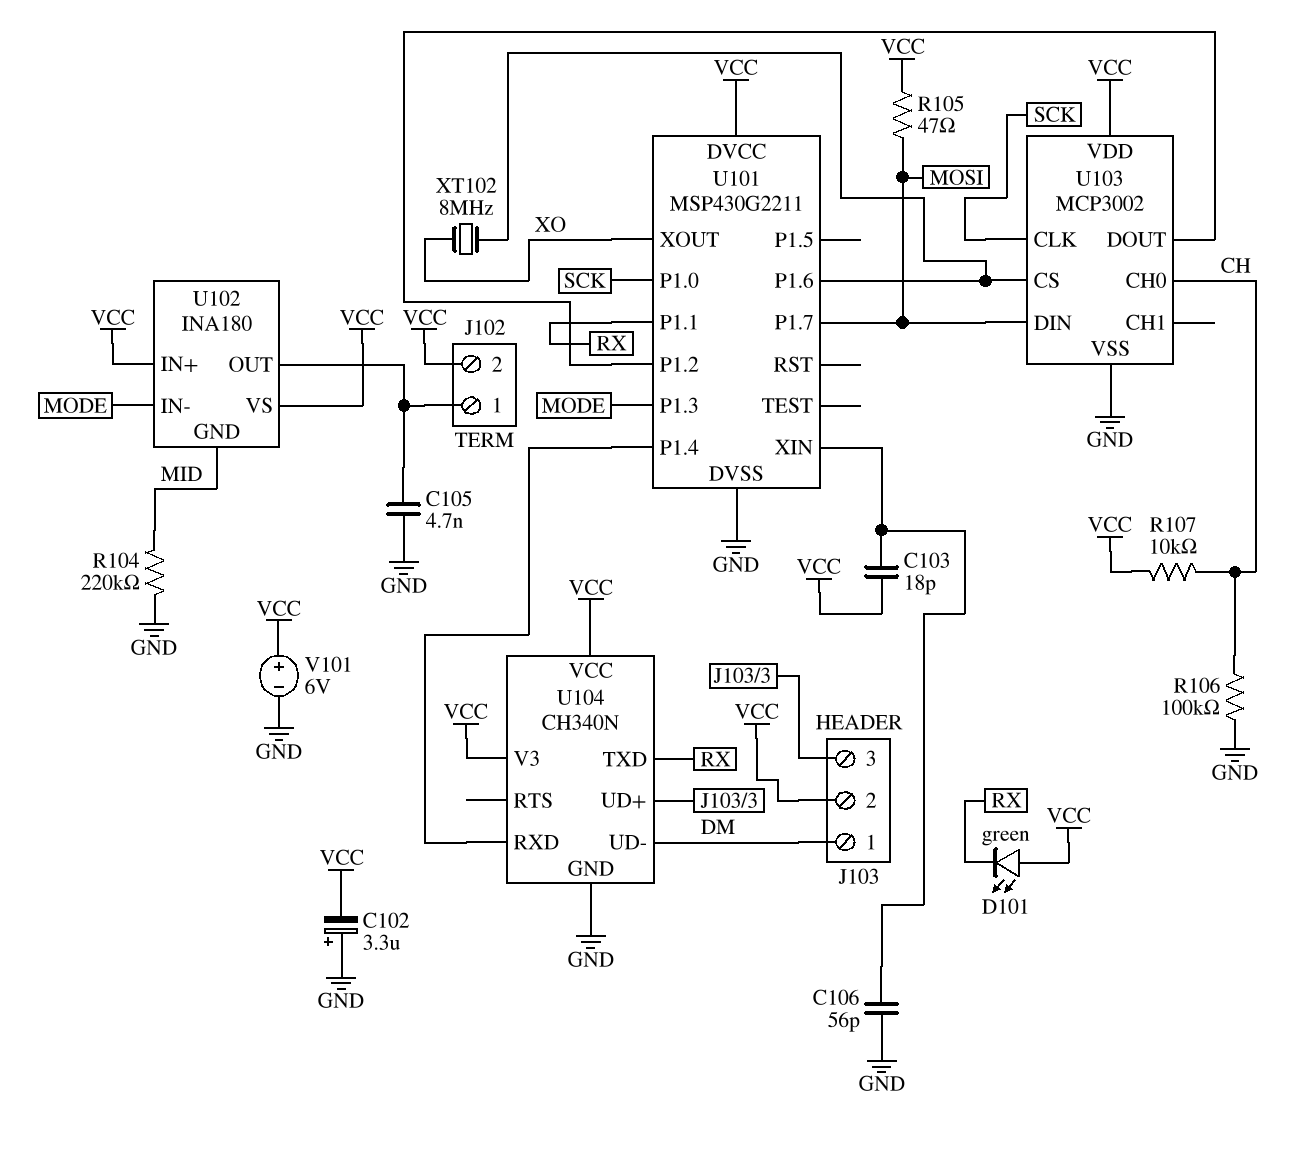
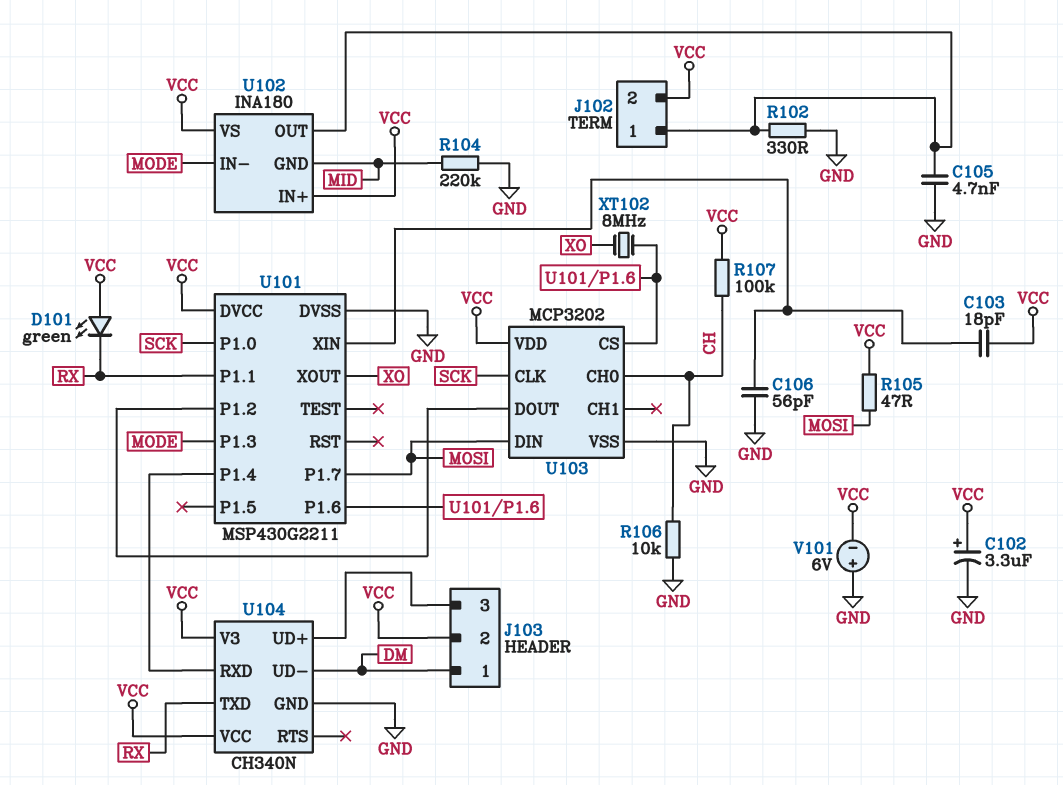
C102: 3.3uF (plus GND, minus VCC) -> 3.3uF (plus VCC, minus GND)
R102: none -> 330 (GND, J102/1)
R106: 100k (CH, GND) -> 10k (CH, GND)
R107: 10k (CH, VCC) -> 100k (CH, VCC)
U103: MCP3002 -> MCP3202
V101: 6V (plus VCC, minus GND) -> 6V (plus GND, minus VCC)

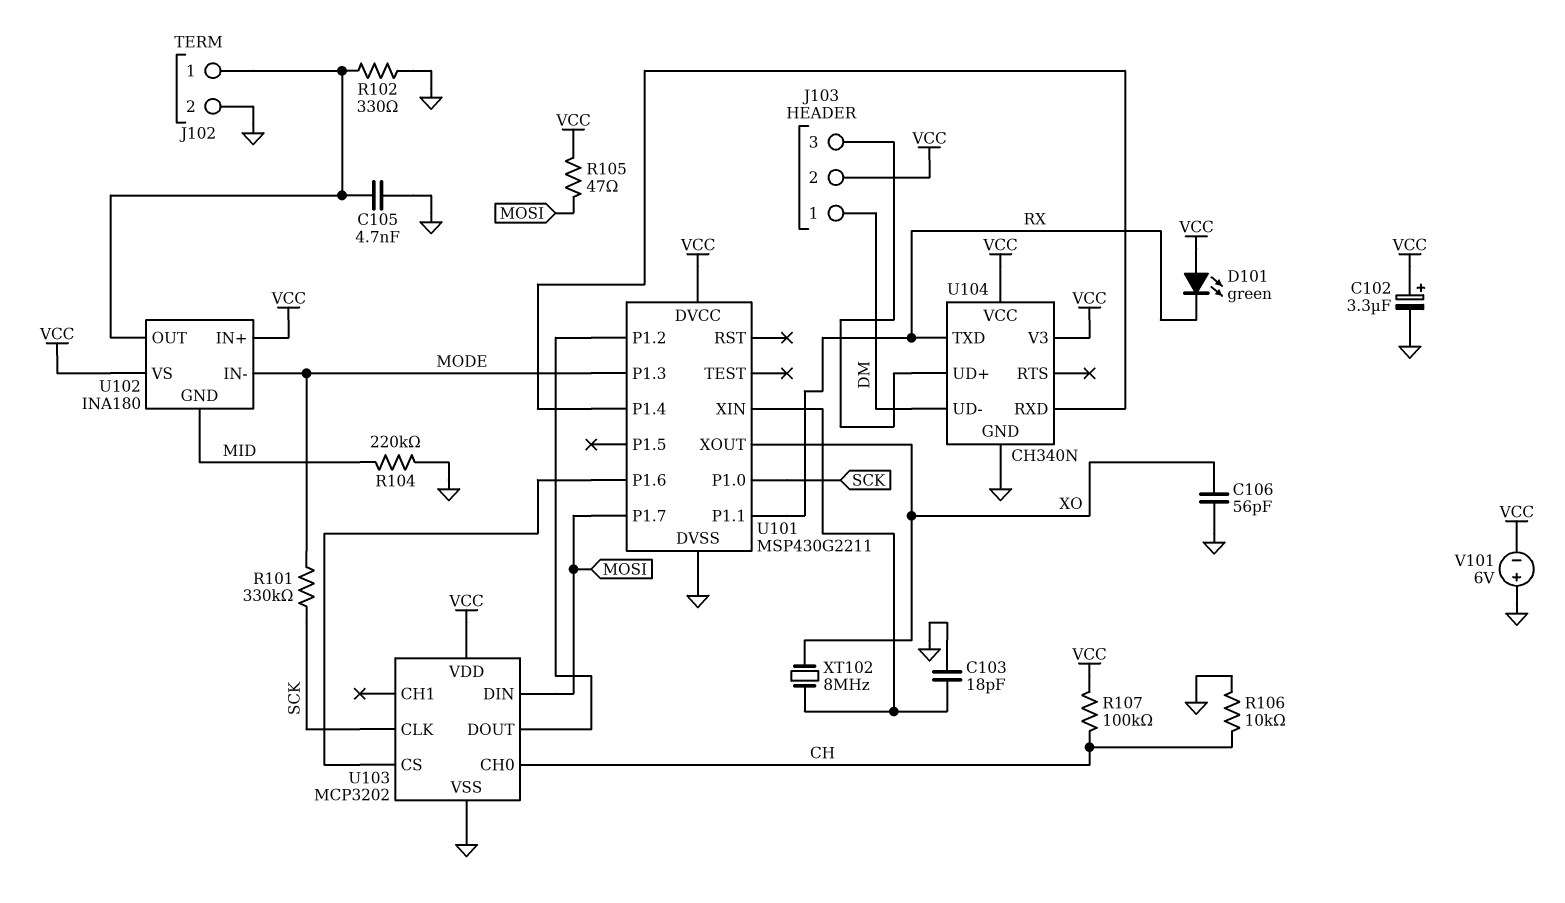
C103: 18pF (U101/XIN, VCC) -> 18pF (GND, U101/XIN)
C106: 56pF (GND, U101/XIN) -> 56pF (GND, XO)
J102 pin 2: VCC -> GND
R101: none -> 330k (MODE, SCK)
XT102: 8MHz (U101/P1.6, XO) -> 8MHz (U101/XIN, XO)

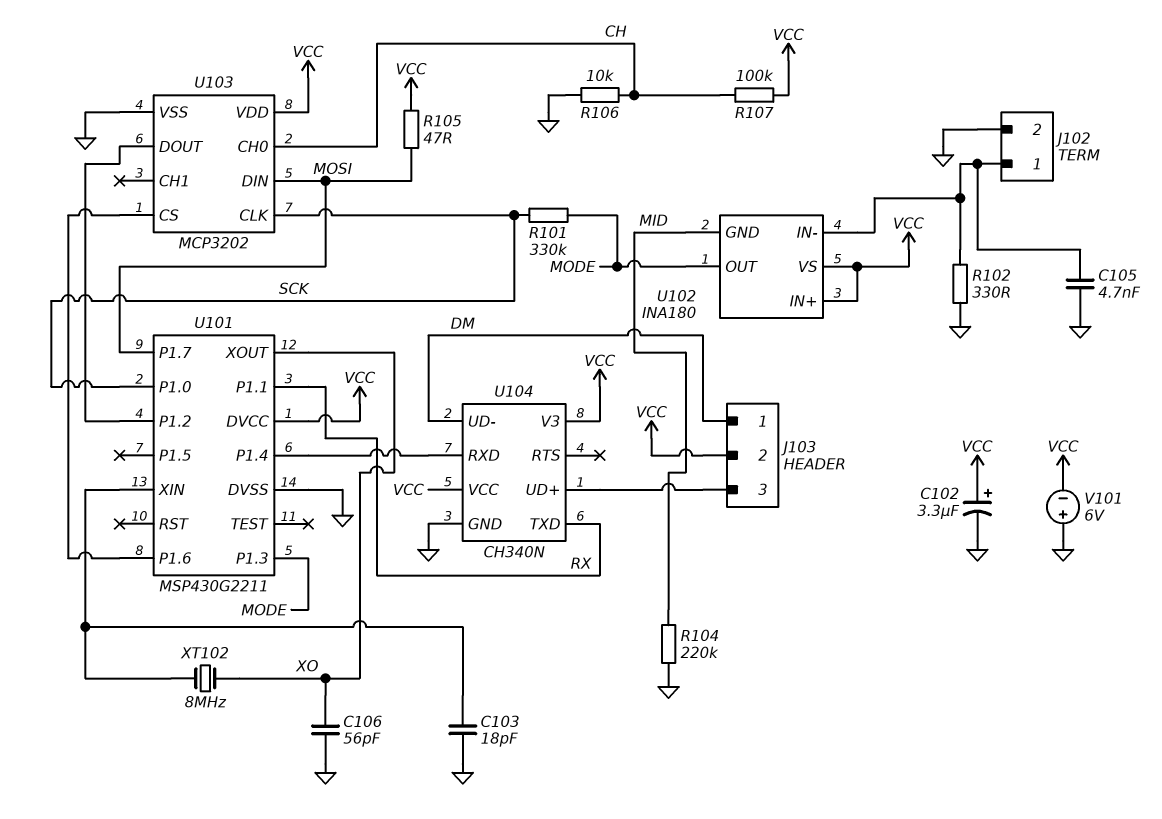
D101: LED green (A VCC, K RX) -> none
U102 pin IN-: MODE -> J102/1
U102 pin OUT: J102/1 -> MODE

